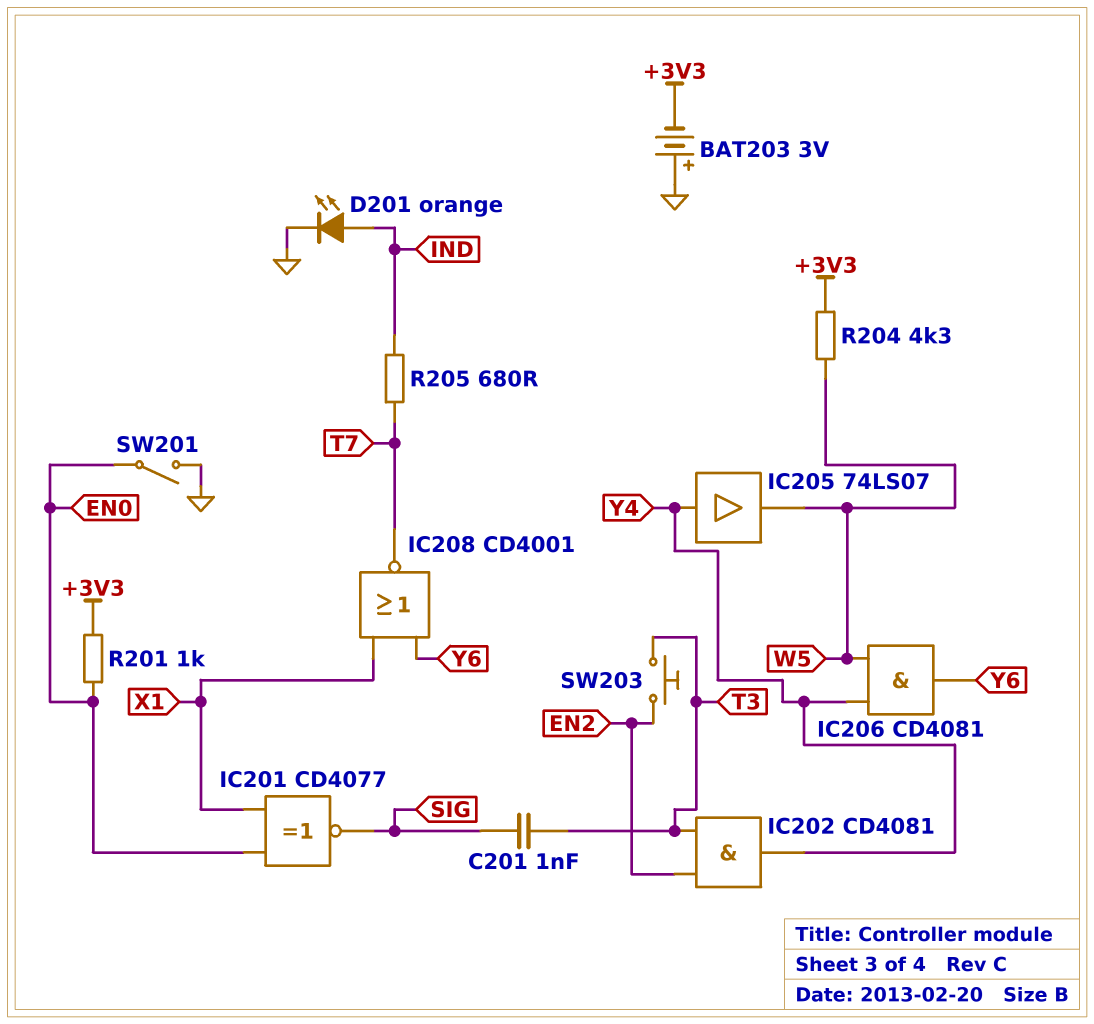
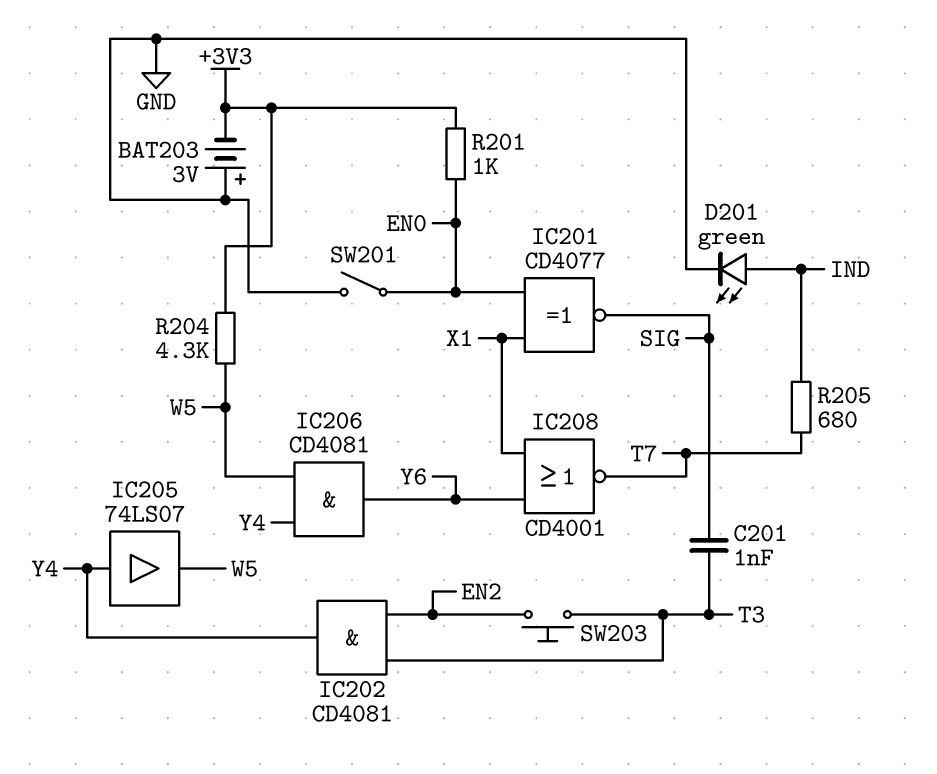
D201: LED orange (A IND, K GND) -> LED green (A IND, K GND)

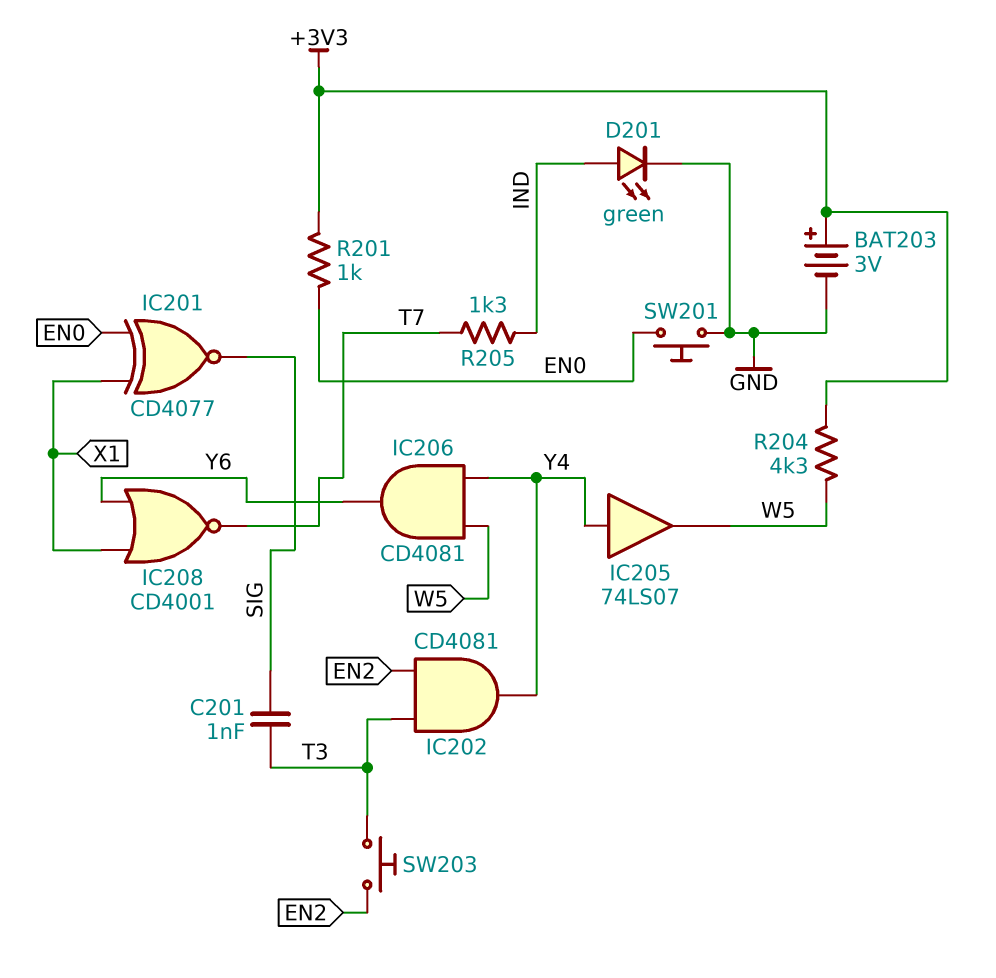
BAT203: 3V (plus GND, minus +3V3) -> 3V (plus +3V3, minus GND)
R205: 680 (IND, T7) -> 1.3k (IND, T7)
SW201: switch (EN0, GND) -> button (EN0, GND)

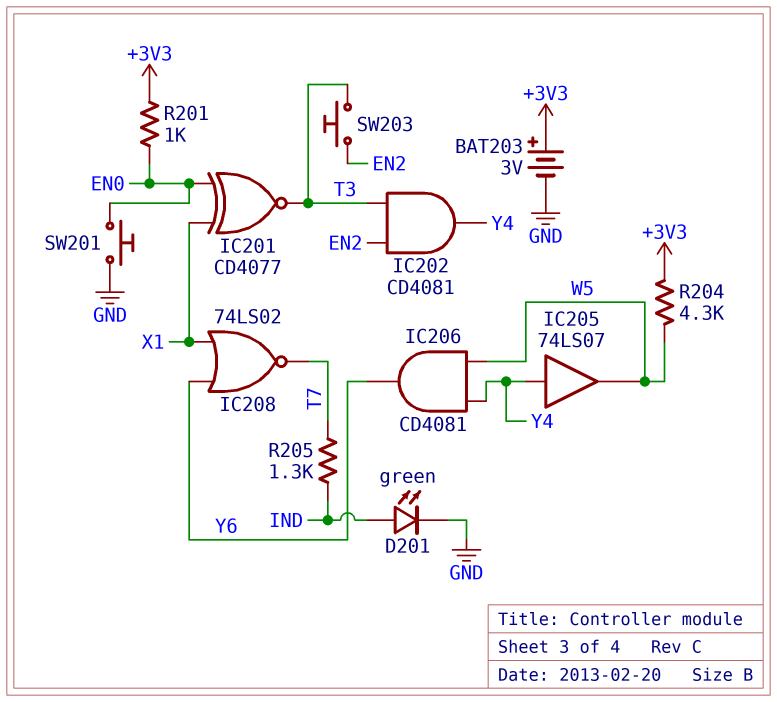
C201: 1nF (SIG, T3) -> none
IC201: XNOR CD4077 (in EN0, in X1, out SIG) -> XNOR CD4077 (in EN0, in X1, out T3)
IC208: NOR CD4001 (in X1, in Y6, out T7) -> NOR 74LS02 (in X1, in Y6, out T7)

